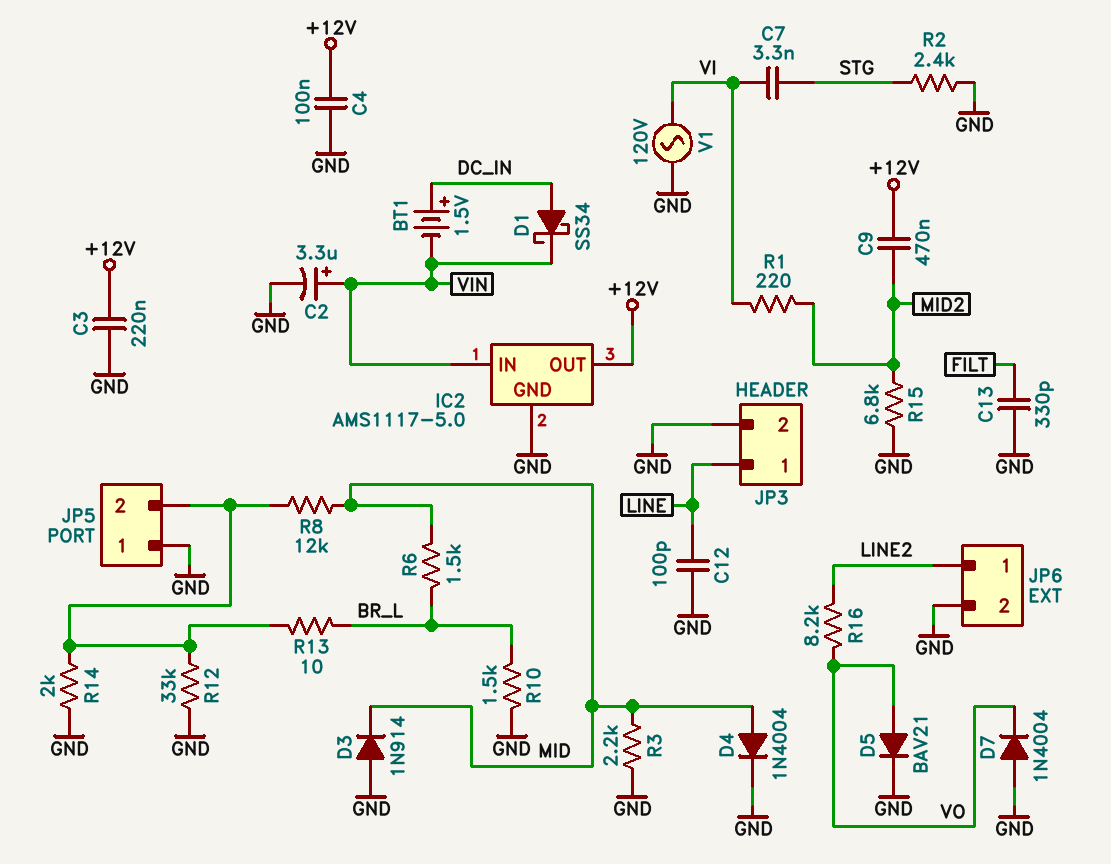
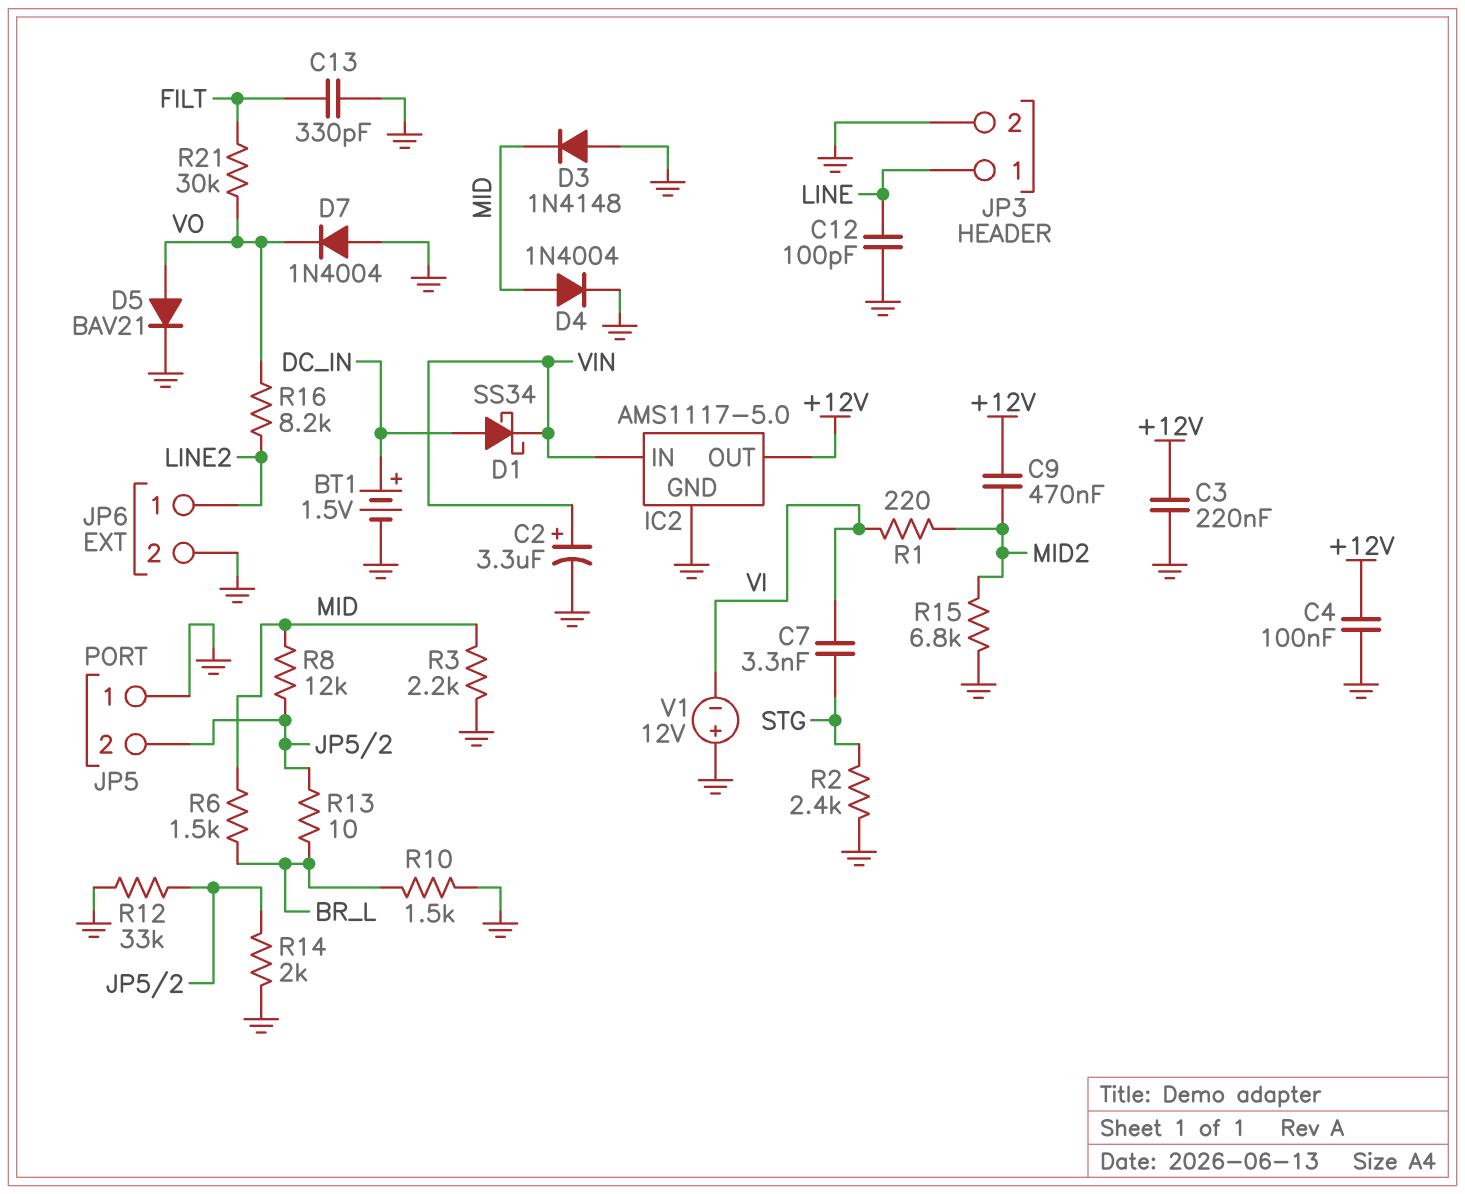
BT1: 1.5V (plus DC_IN, minus VIN) -> 1.5V (plus DC_IN, minus GND)
D3: diode 1N914 (A GND, K MID) -> diode 1N4148 (A GND, K MID)
R21: none -> 30k (FILT, VO)
V1: AC 120V (GND, VI) -> 12V (plus GND, minus VI)

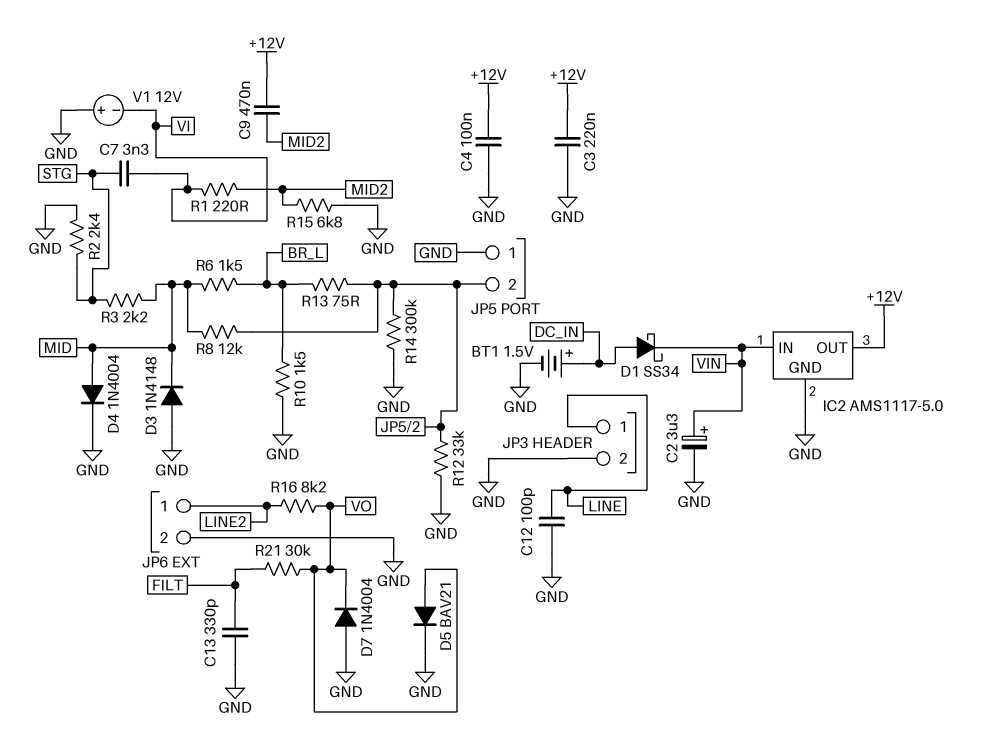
R3: 2.2k (GND, MID) -> 2.2k (MID, STG)
R13: 10 (BR_L, JP5/2) -> 75 (BR_L, JP5/2)
R14: 2k (GND, JP5/2) -> 300k (GND, JP5/2)

